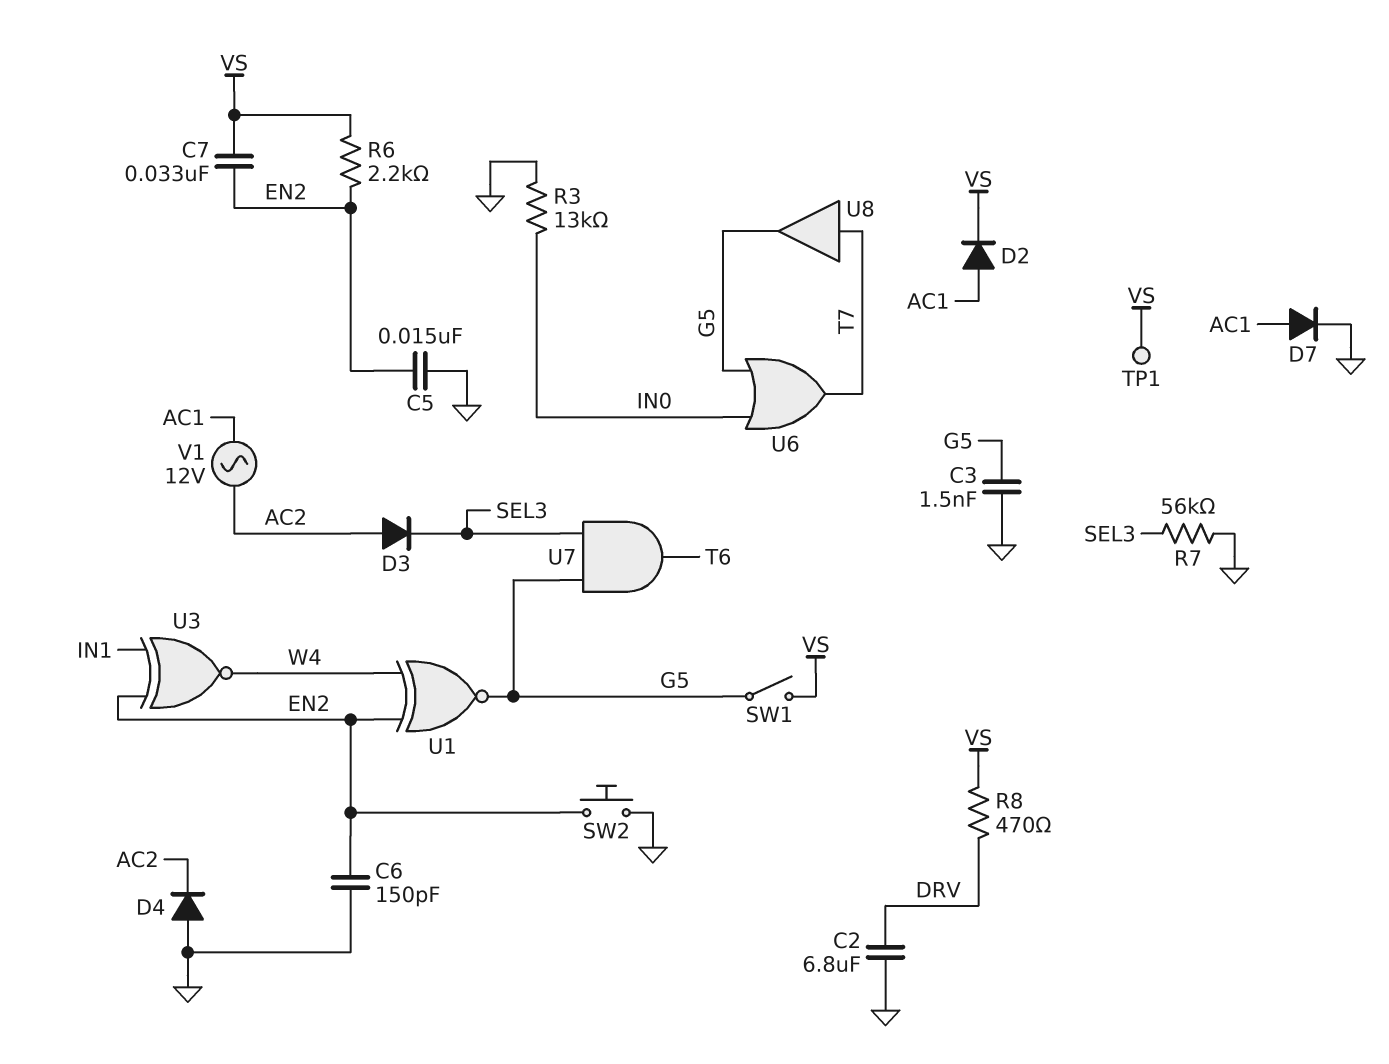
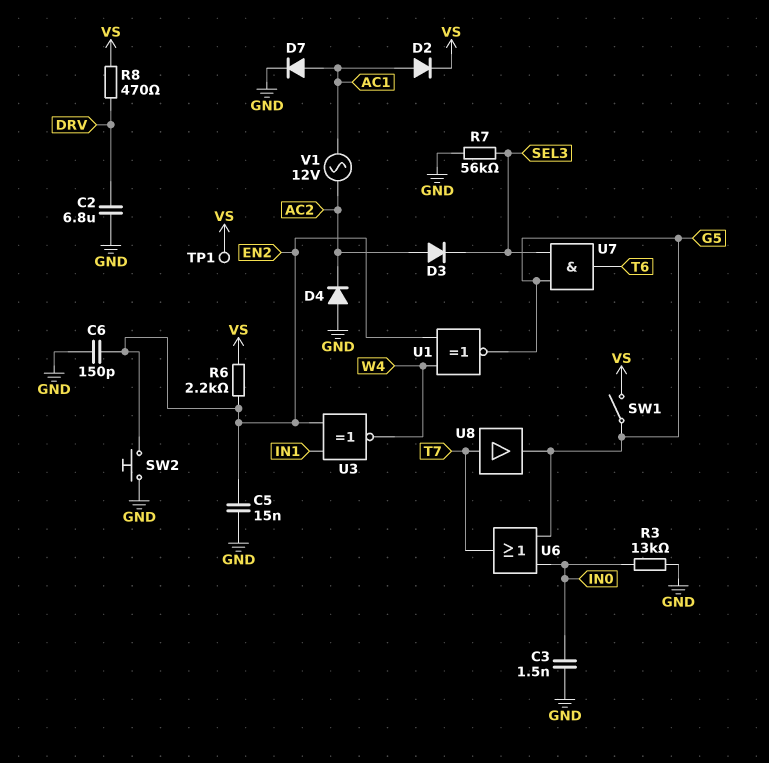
C3: 1.5nF (G5, GND) -> 1.5nF (GND, IN0)
C7: 33nF (EN2, VS) -> none

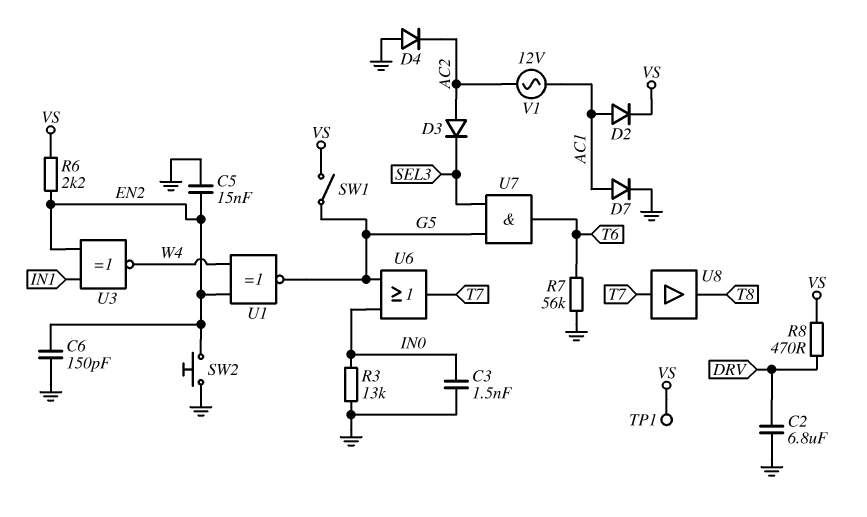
R7: 56k (GND, SEL3) -> 56k (GND, T6)
U8: buffer (in T7, out G5) -> buffer (in T7, out T8)

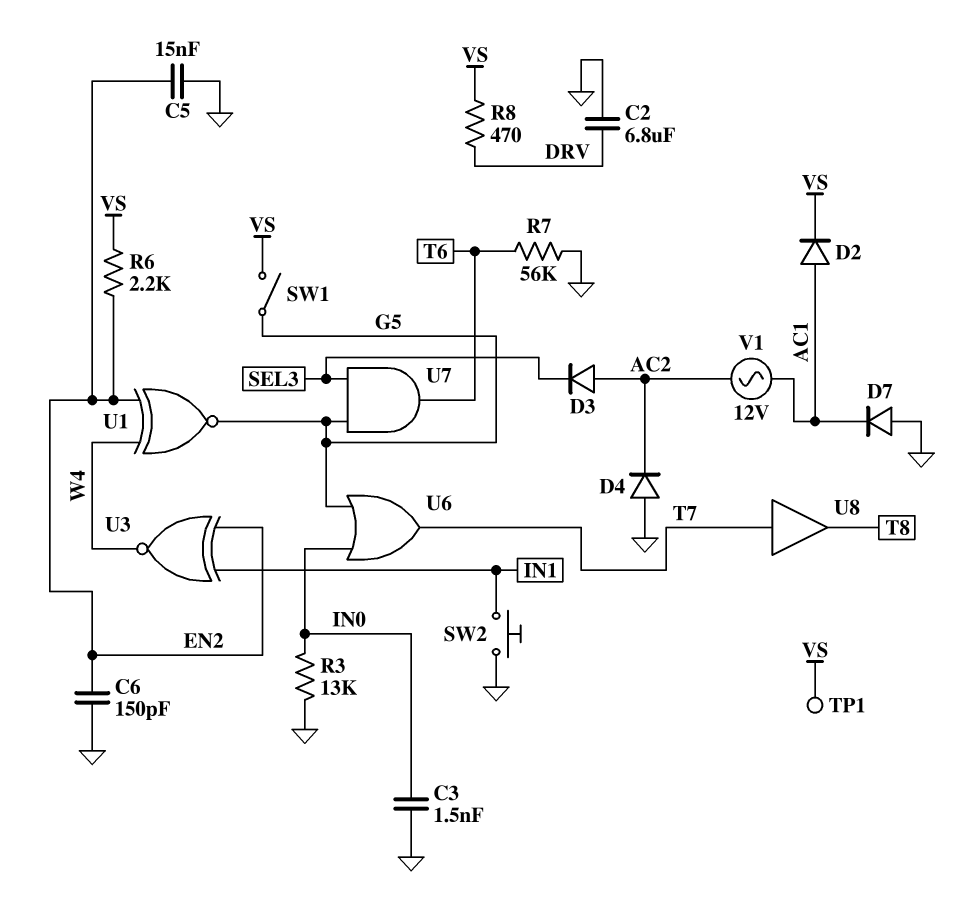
D7: diode (A AC1, K GND) -> diode (A GND, K AC1)
SW2: button (EN2, GND) -> button (GND, IN1)

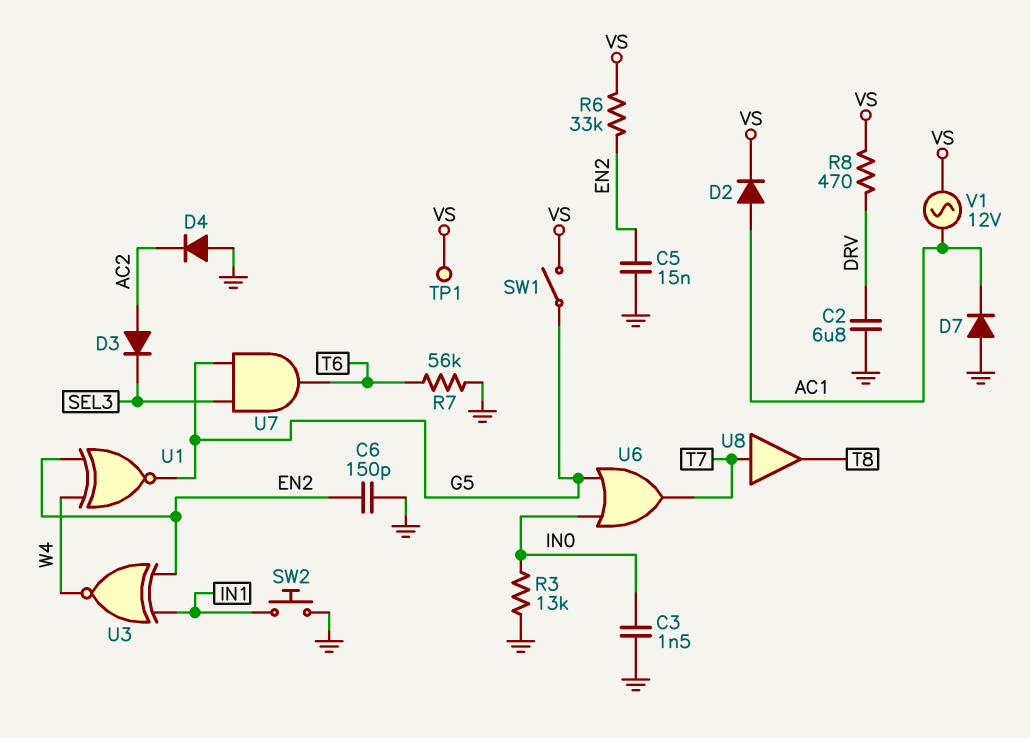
R6: 2.2k (EN2, VS) -> 33k (EN2, VS)
V1: AC 12V (AC1, AC2) -> AC 12V (AC1, VS)

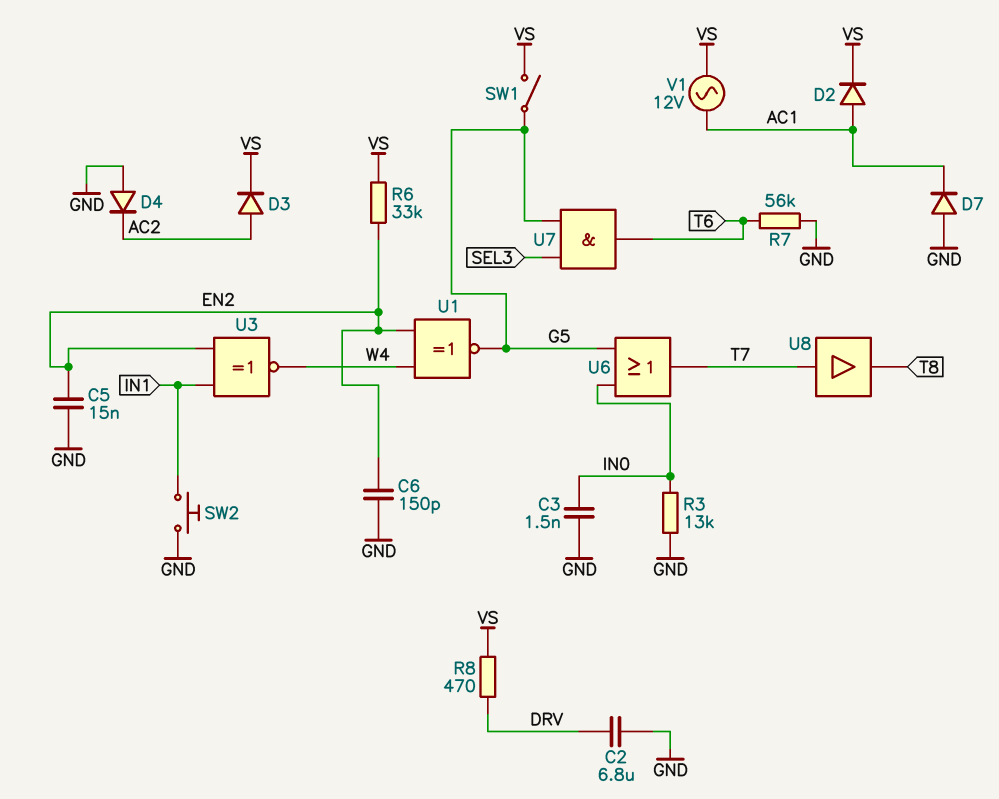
D3: diode (A AC2, K SEL3) -> diode (A AC2, K VS)
TP1: test point (VS) -> none

